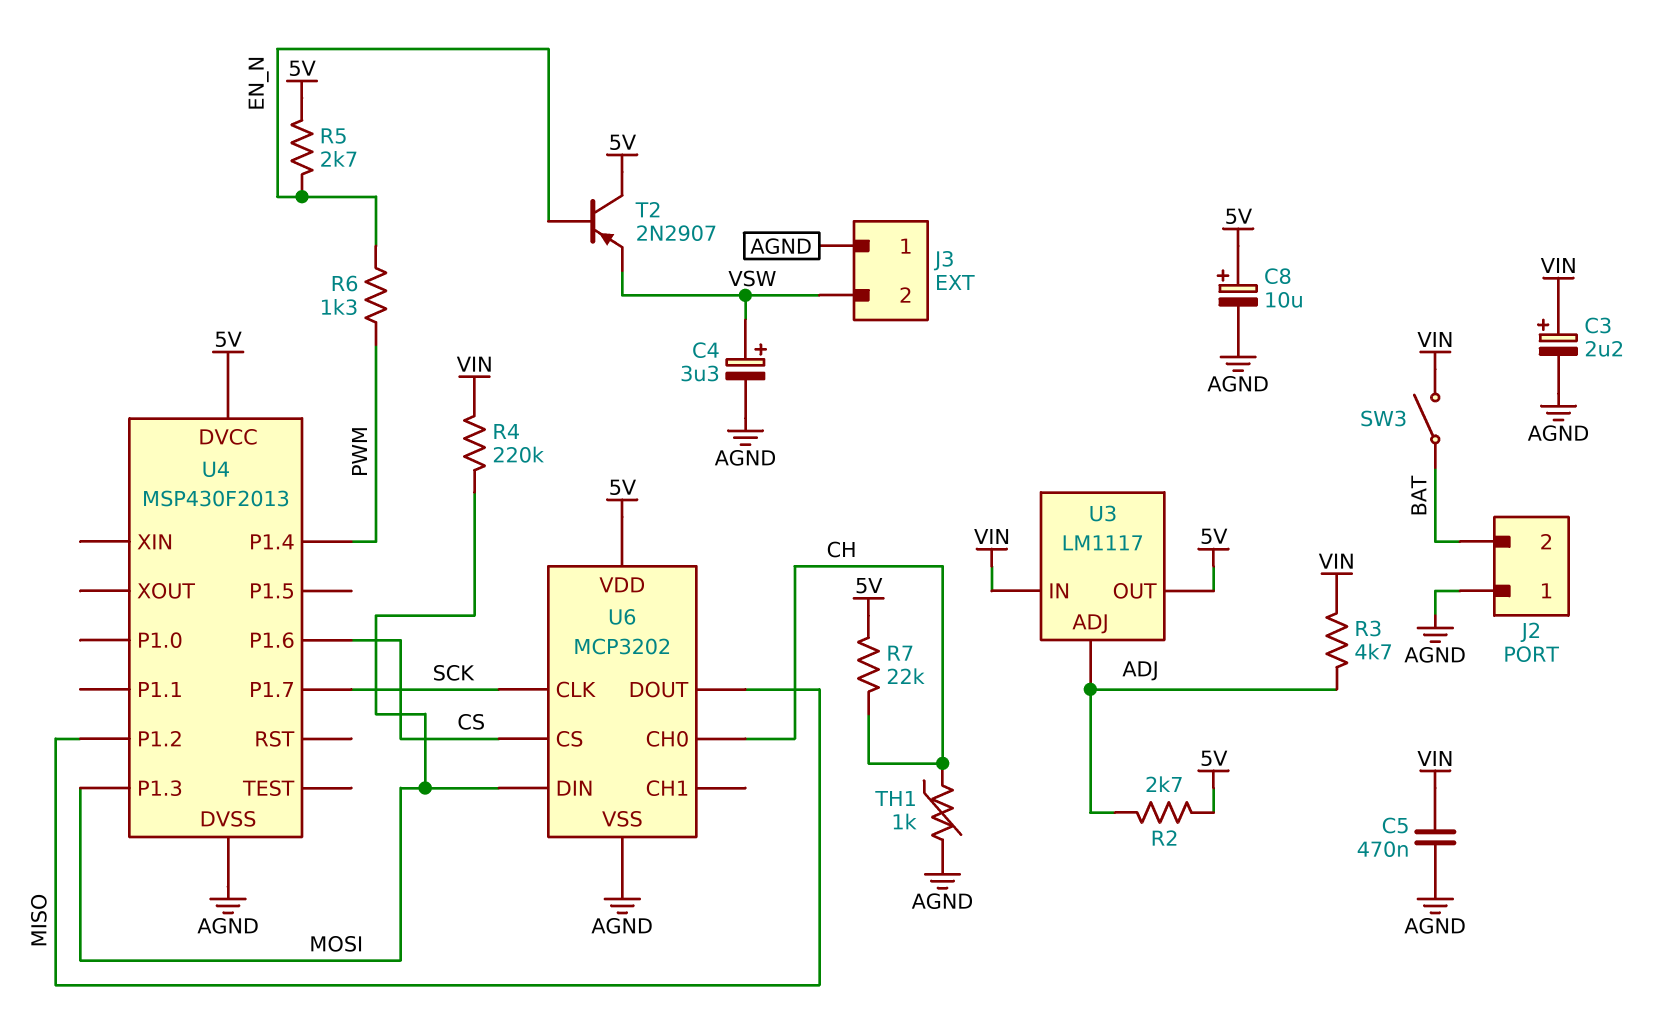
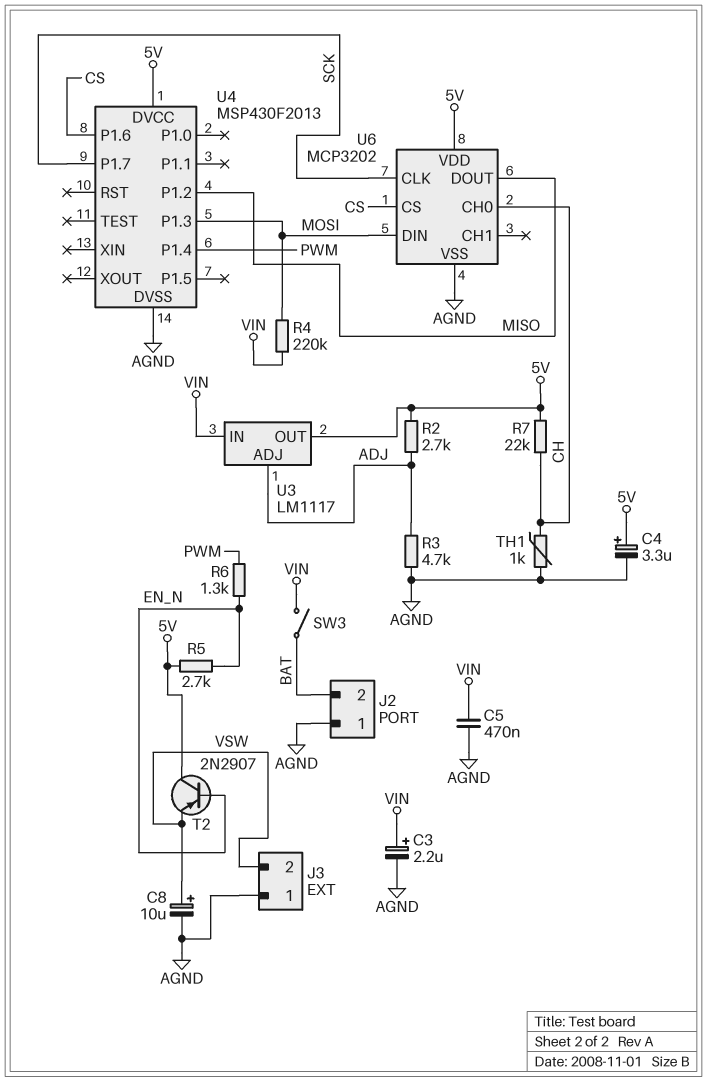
C4: 3.3uF (plus VSW, minus AGND) -> 3.3uF (plus 5V, minus AGND)
C8: 10uF (plus 5V, minus AGND) -> 10uF (plus VSW, minus AGND)
R3: 4.7k (ADJ, VIN) -> 4.7k (ADJ, AGND)

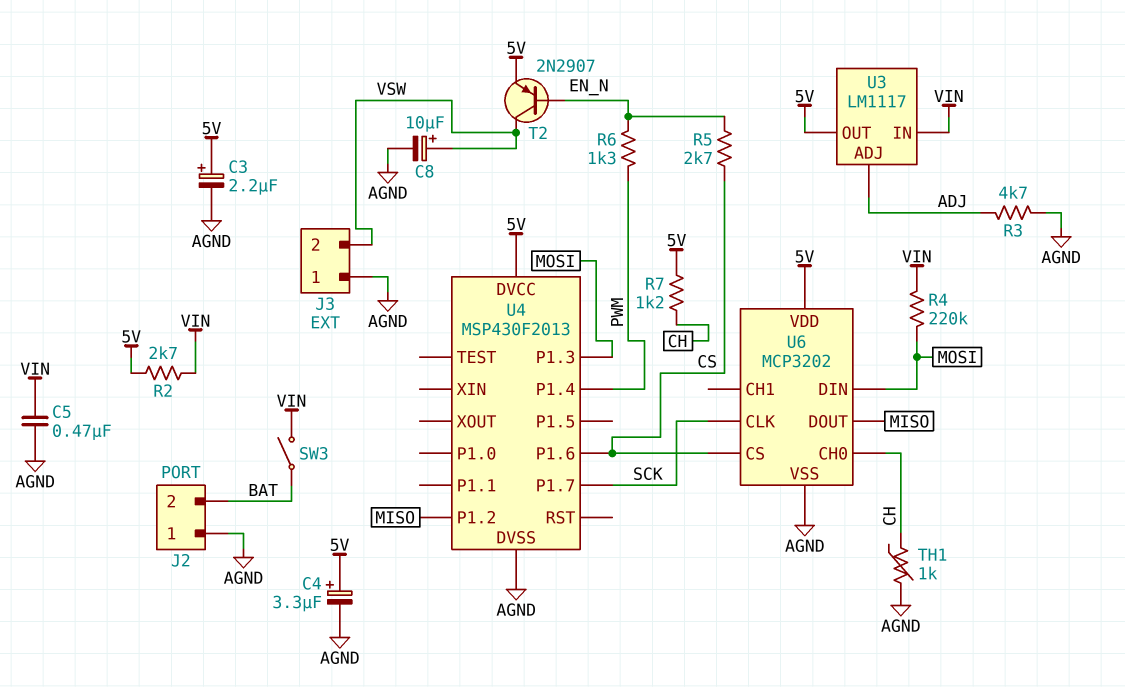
C3: 2.2uF (plus VIN, minus AGND) -> 2.2uF (plus 5V, minus AGND)
R2: 2.7k (5V, ADJ) -> 2.7k (5V, VIN)
R5: 2.7k (5V, EN_N) -> 2.7k (CS, EN_N)
R7: 22k (5V, CH) -> 1.2k (5V, CH)
T2: PNP 2N2907 (B EN_N, C 5V, E VSW) -> PNP 2N2907 (B EN_N, C VSW, E 5V)

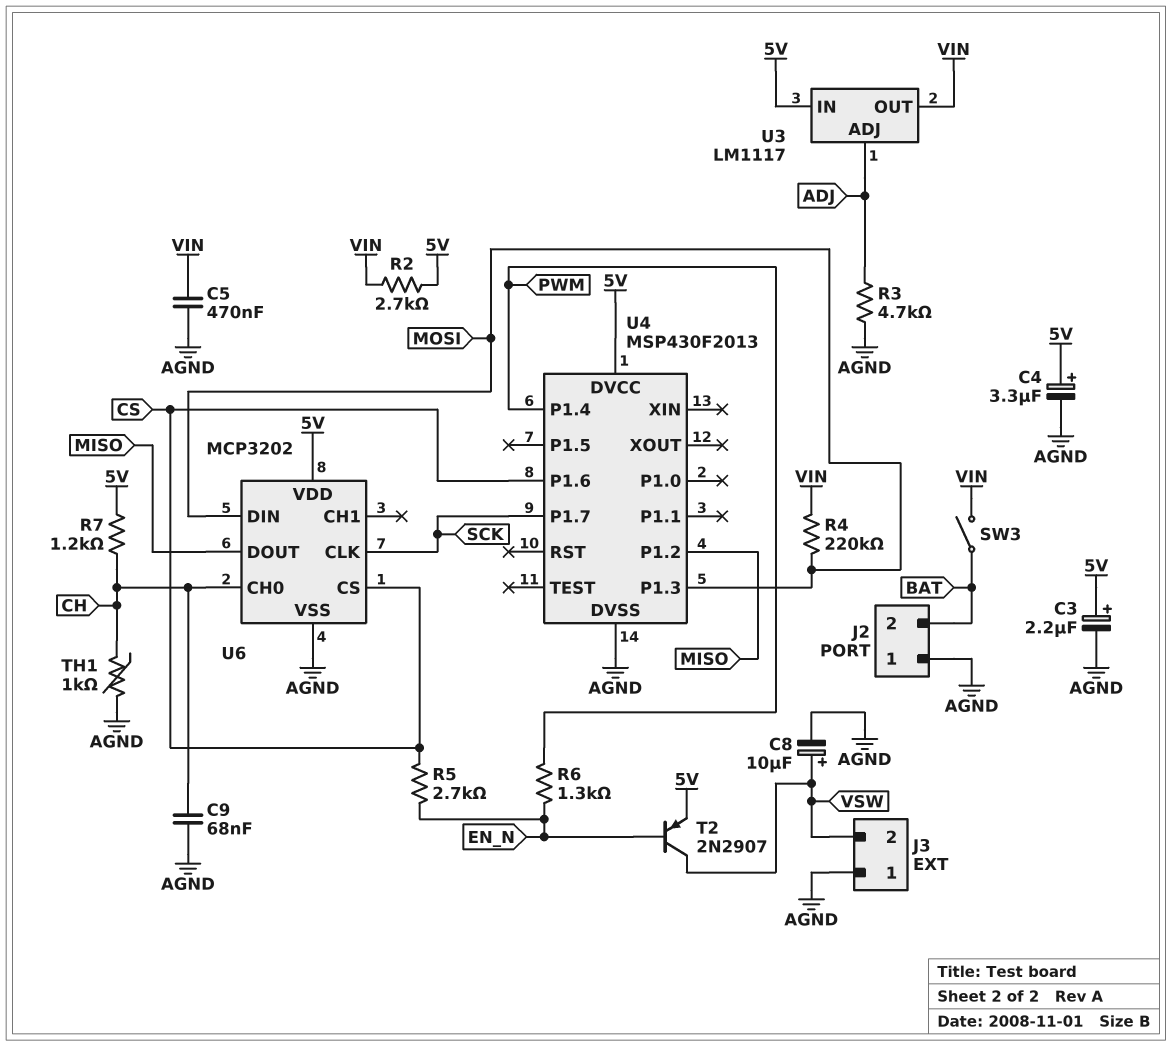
C9: none -> 68nF (AGND, CH)
U3 pin IN: VIN -> 5V
U3 pin OUT: 5V -> VIN

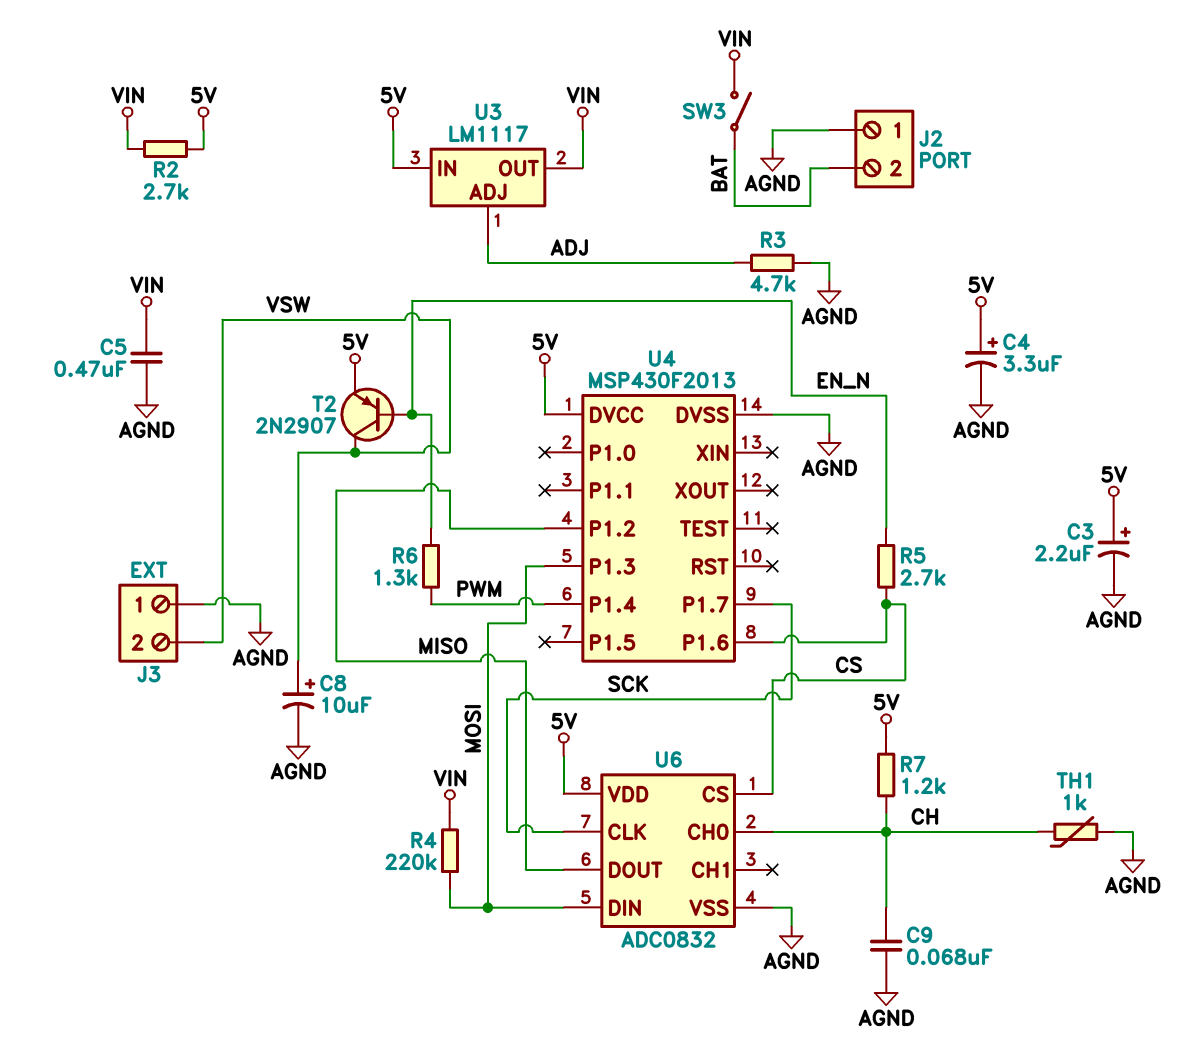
U6: MCP3202 -> ADC0832

